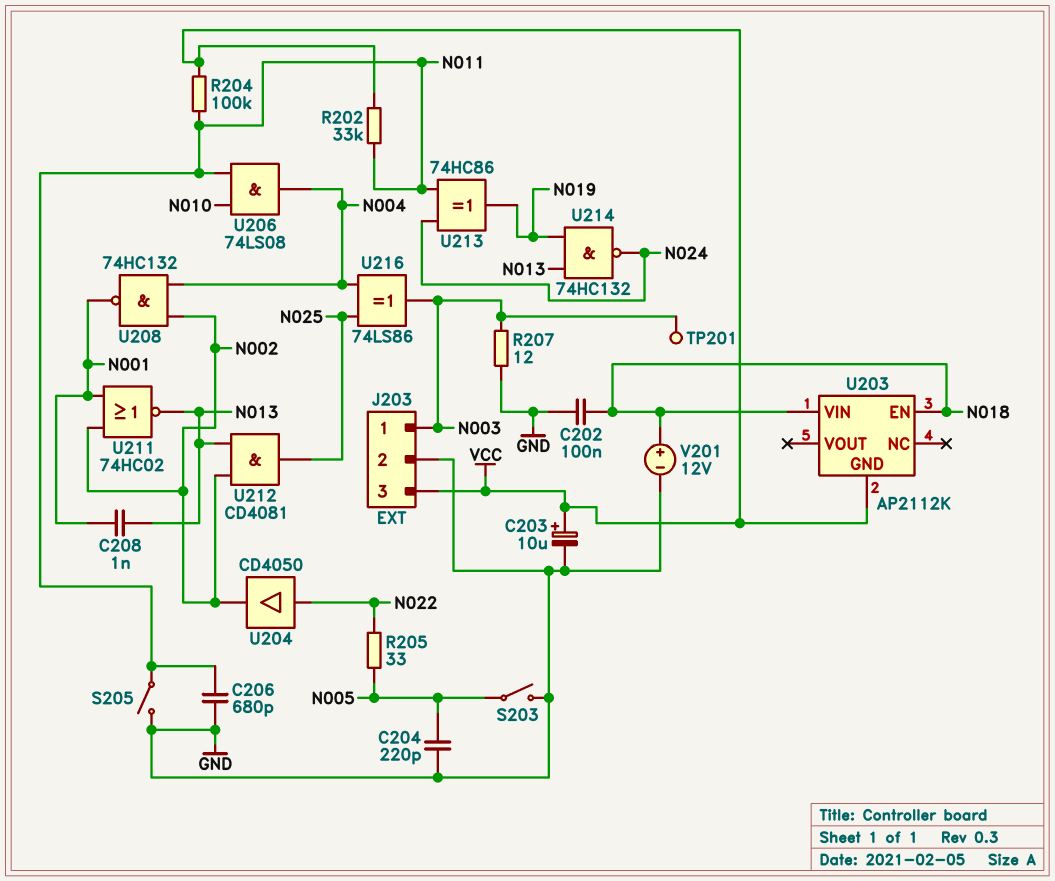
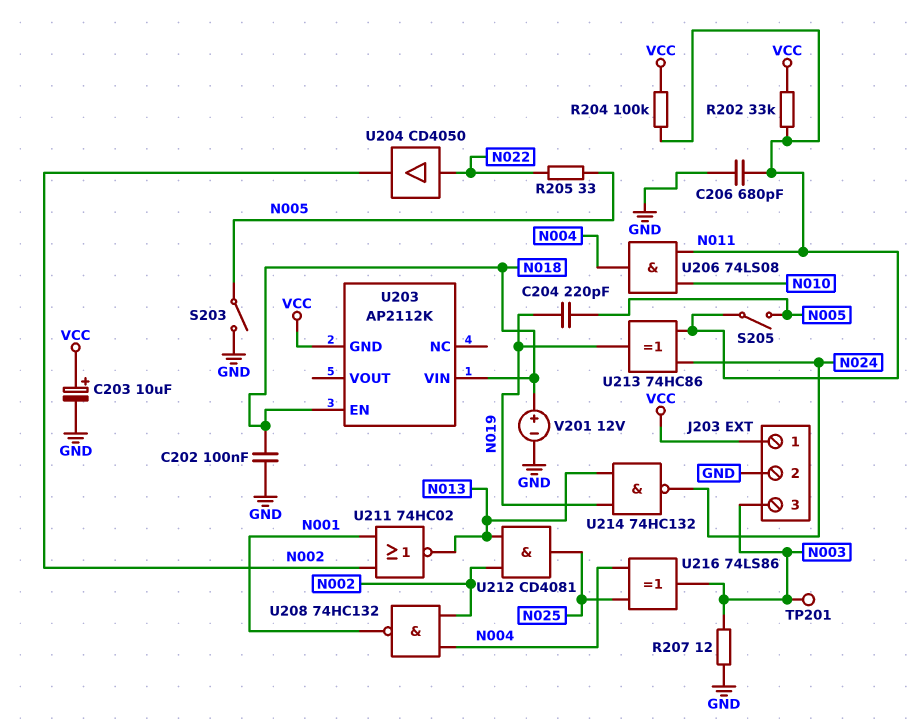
C204: 220pF (GND, N005) -> 220pF (N005, N019)
C208: 1nF (N001, N013) -> none
J203 pin 1: N003 -> VCC
J203 pin 3: VCC -> N003
S205: switch (GND, N011) -> switch (N005, N011)

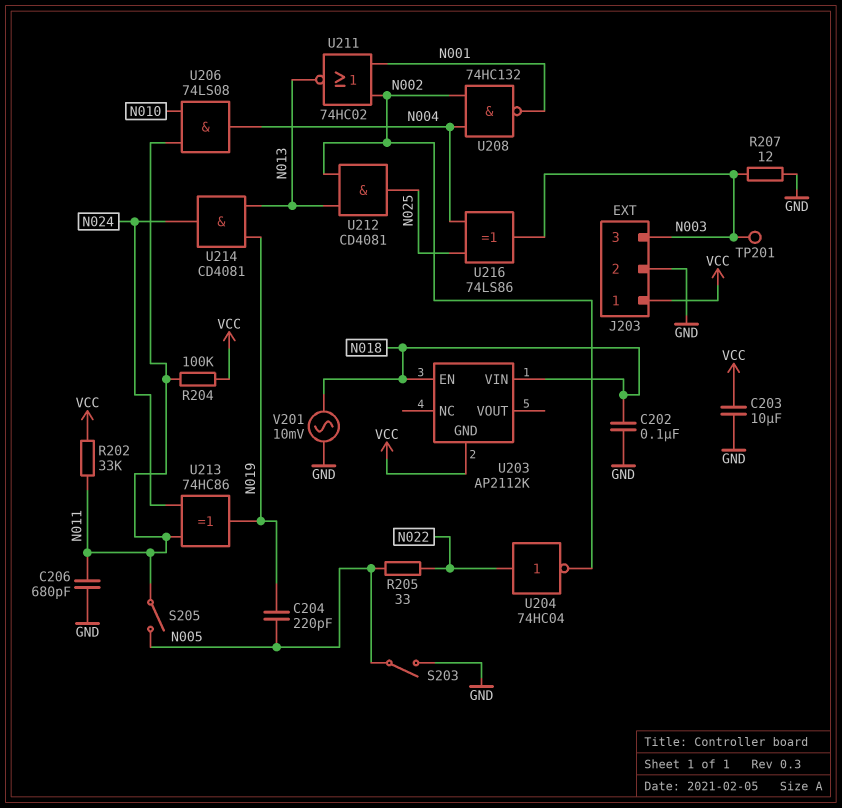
C203: 10uF (plus VCC, minus GND) -> 10uF (GND, VCC)
U204: buffer CD4050 (in N022, out N002) -> NOT 74HC04 (in N022, out N002)
U214: NAND 74HC132 (in N013, in N019, out N024) -> AND CD4081 (in N013, in N019, out N024)
V201: 12V (plus N018, minus GND) -> AC 10mV (GND, N018)

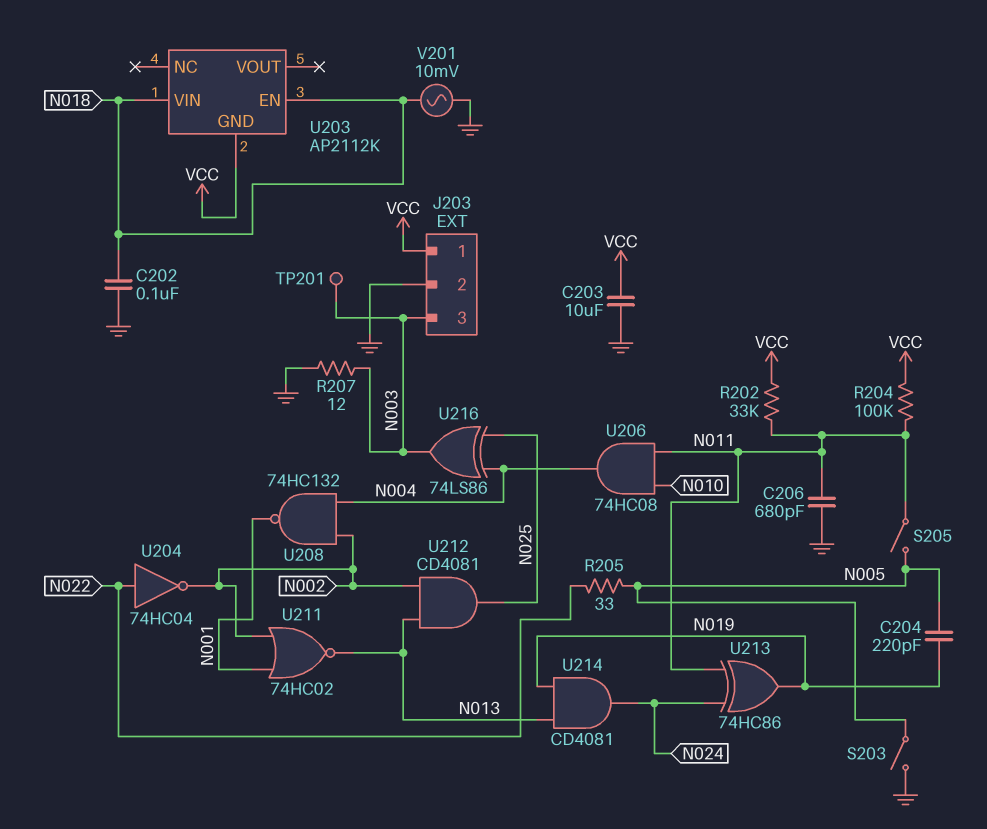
U206: AND 74LS08 (in N010, in N011, out N004) -> AND 74HC08 (in N010, in N011, out N004)

